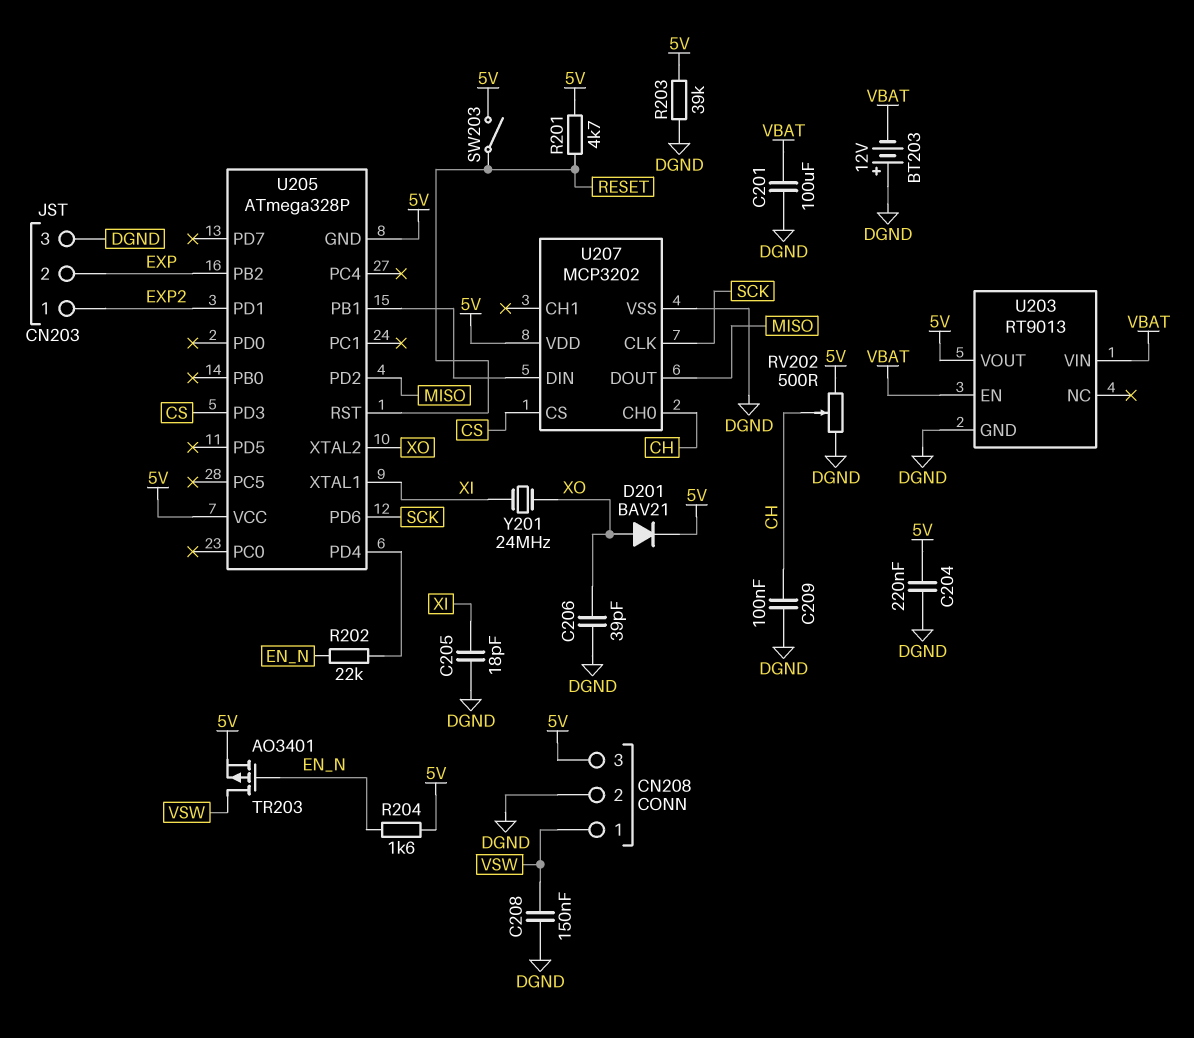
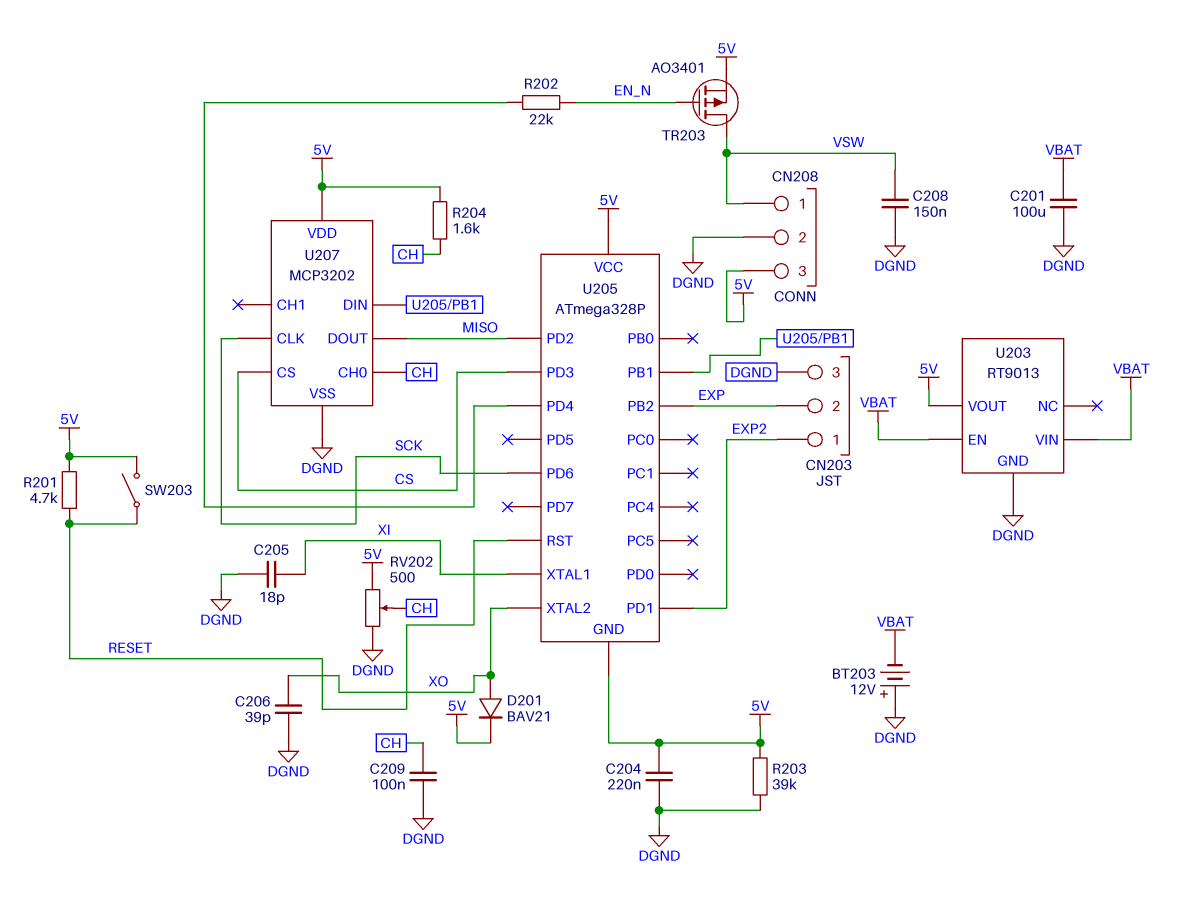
R204: 1.6k (5V, EN_N) -> 1.6k (5V, CH)
Y201: 24MHz (XI, XO) -> none

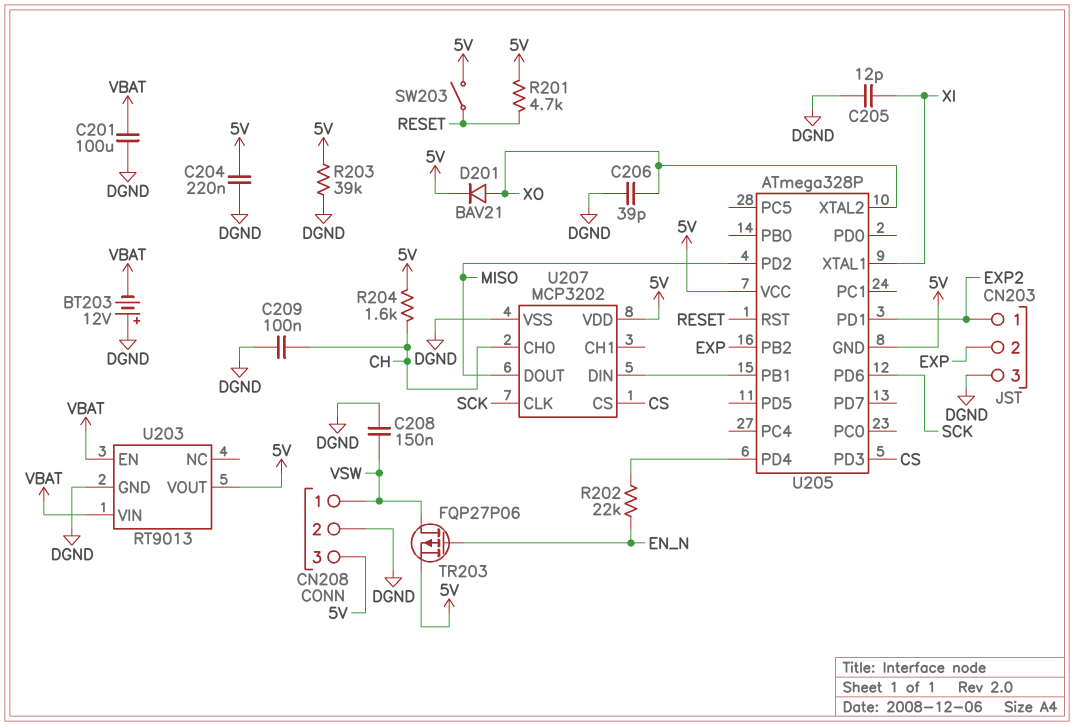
C205: 18pF (DGND, XI) -> 12pF (DGND, XI)
RV202: 500 (5V, DGND, wiper CH) -> none
TR203: PMOS AO3401 (G EN_N, D VSW, S 5V) -> PMOS FQP27P06 (G EN_N, D VSW, S 5V)

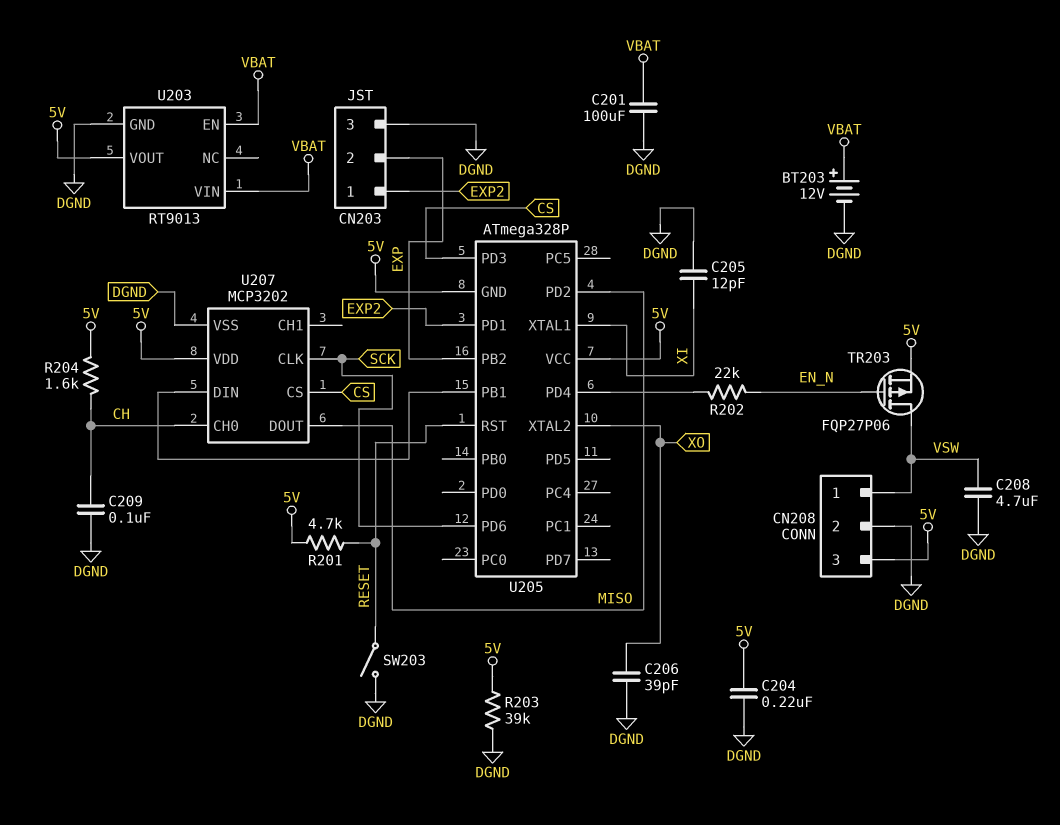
BT203: 12V (plus DGND, minus VBAT) -> 12V (plus VBAT, minus DGND)
C208: 150nF (DGND, VSW) -> 4.7uF (DGND, VSW)
D201: diode BAV21 (A XO, K 5V) -> none
SW203: switch (5V, RESET) -> switch (DGND, RESET)

